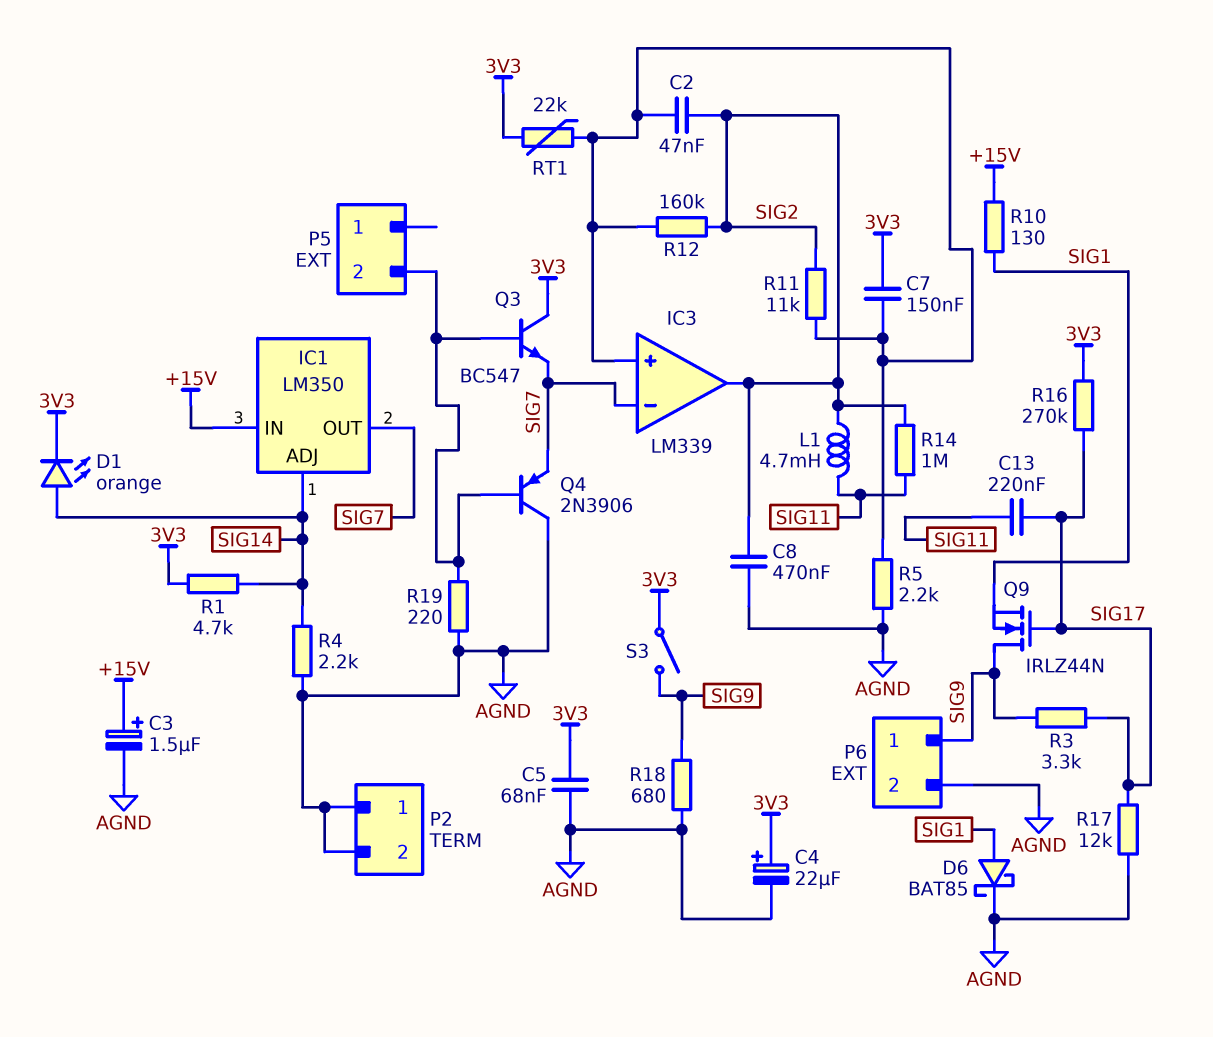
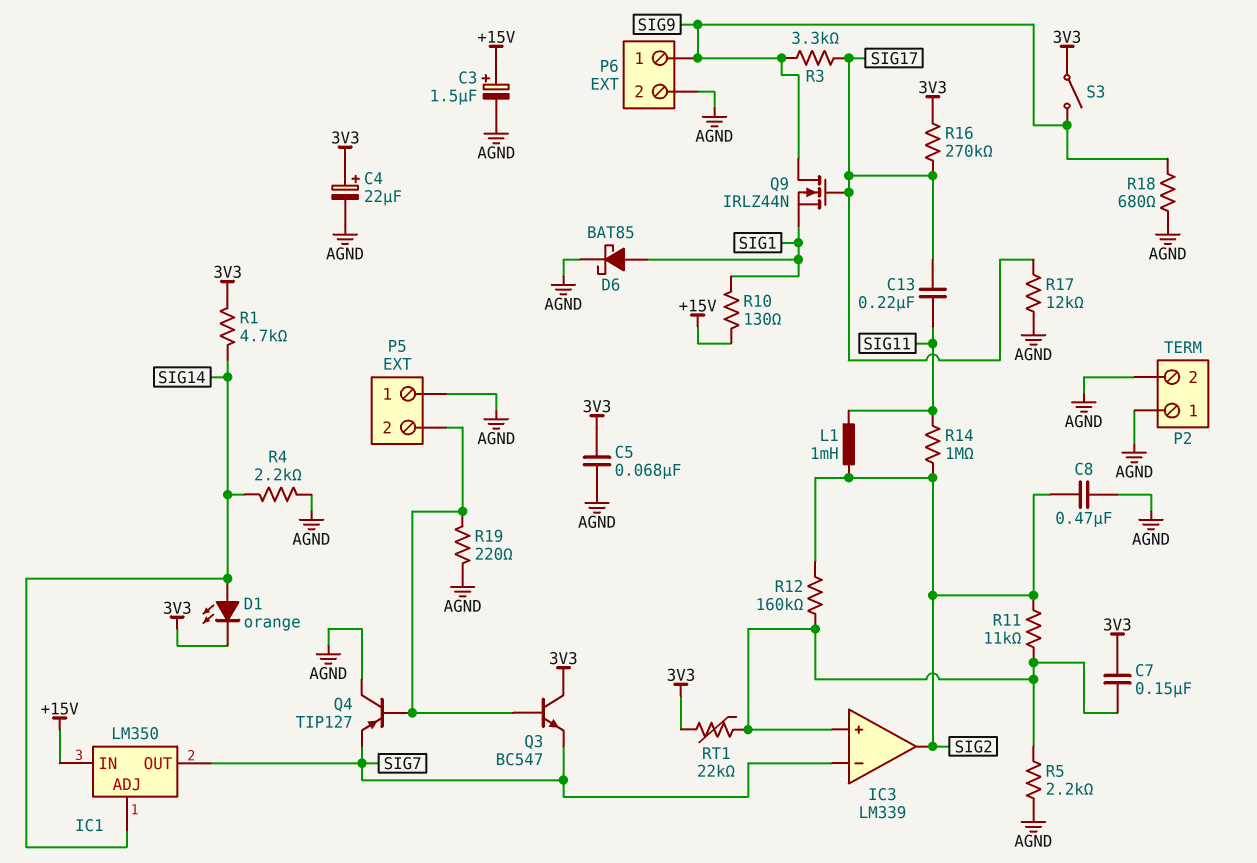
C2: 47nF (IC3/in+, SIG2) -> none
L1: 4.7mH (SIG2, SIG11) -> 1mH (SIG2, SIG11)
P5 pin 1: none -> AGND
Q4: PNP 2N3906 (B P5/2, C AGND, E SIG7) -> PNP TIP127 (B P5/2, C AGND, E SIG7)

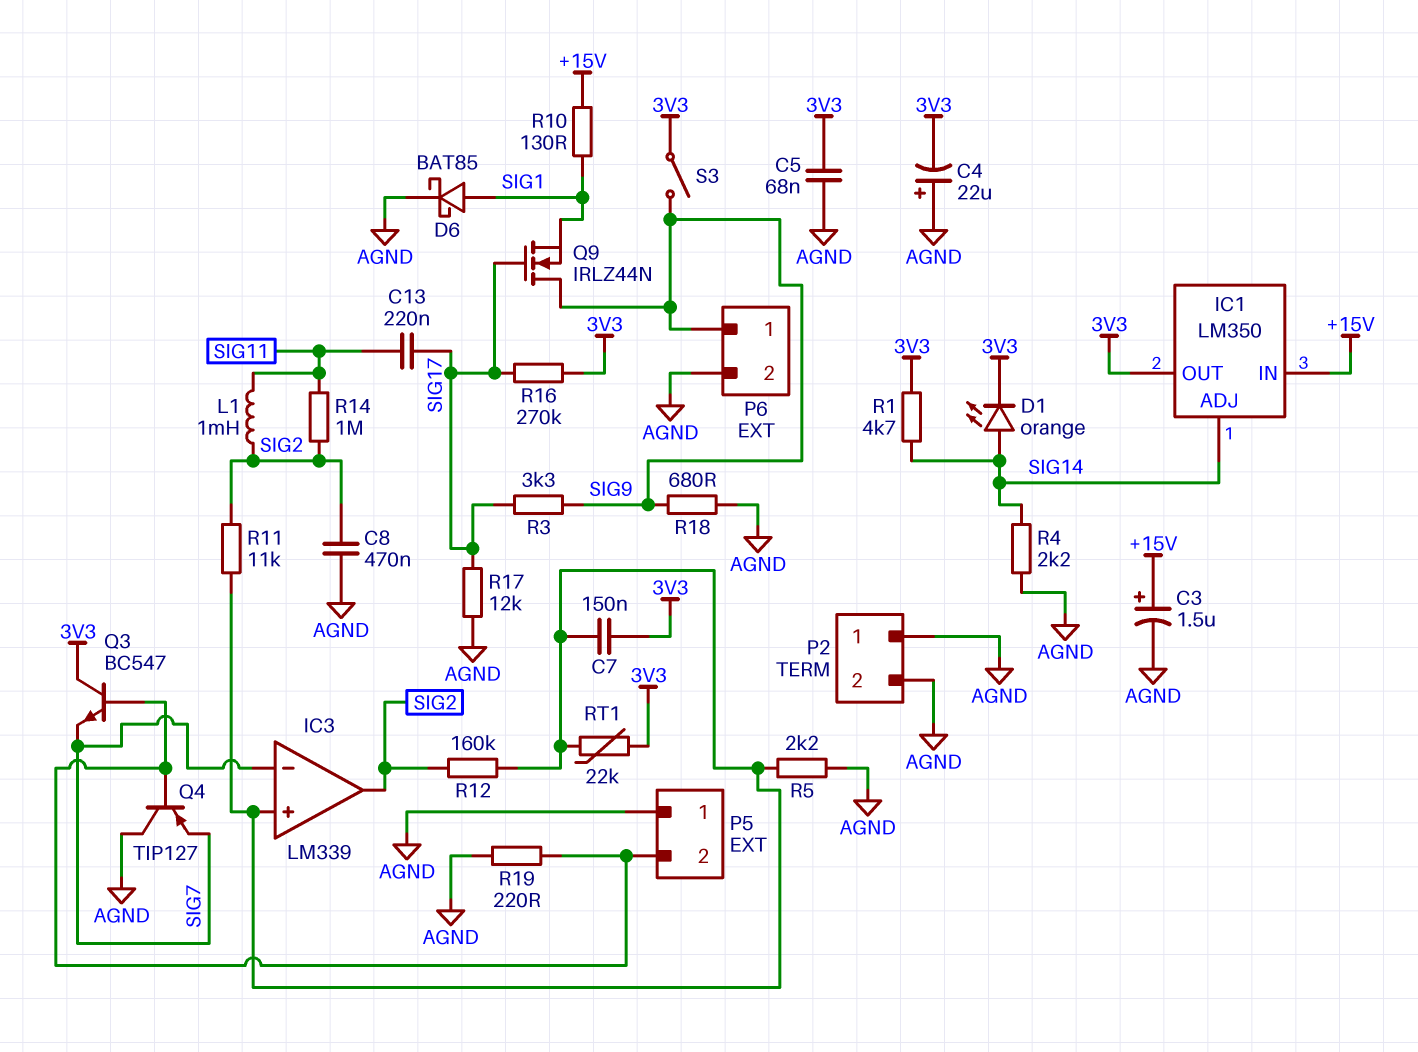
C4: 22uF (plus 3V3, minus AGND) -> 22uF (plus AGND, minus 3V3)
IC1 pin OUT: SIG7 -> 3V3

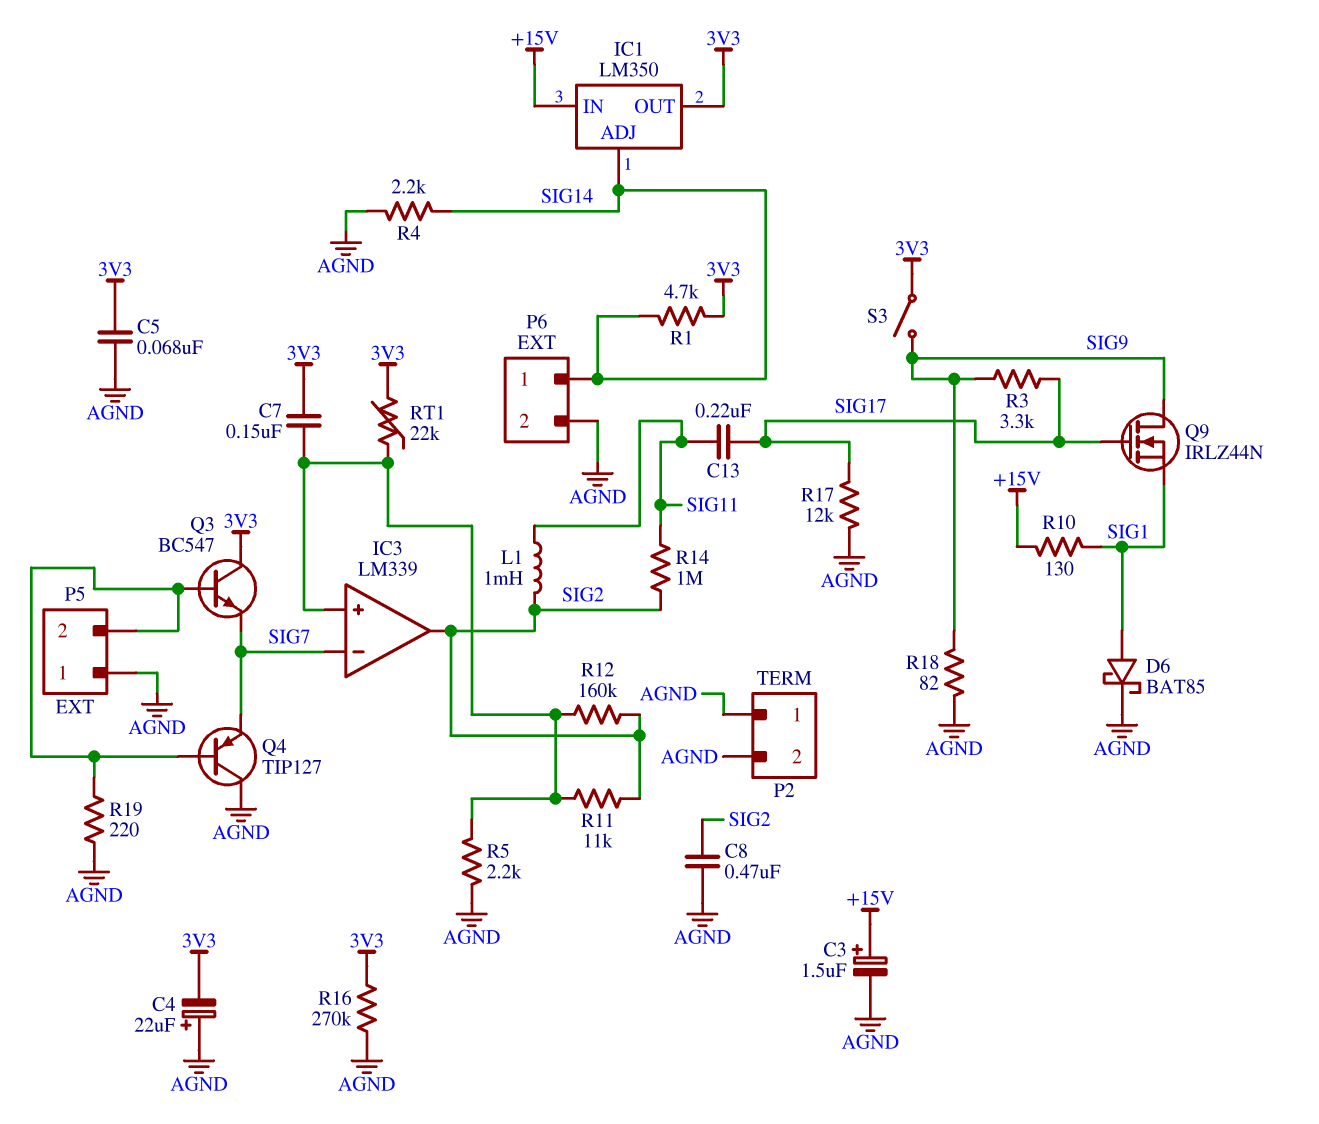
D1: LED orange (A SIG14, K 3V3) -> none
P6 pin 1: SIG9 -> SIG14
R16: 270k (3V3, SIG17) -> 270k (3V3, AGND)
R18: 680 (AGND, SIG9) -> 82 (AGND, SIG9)

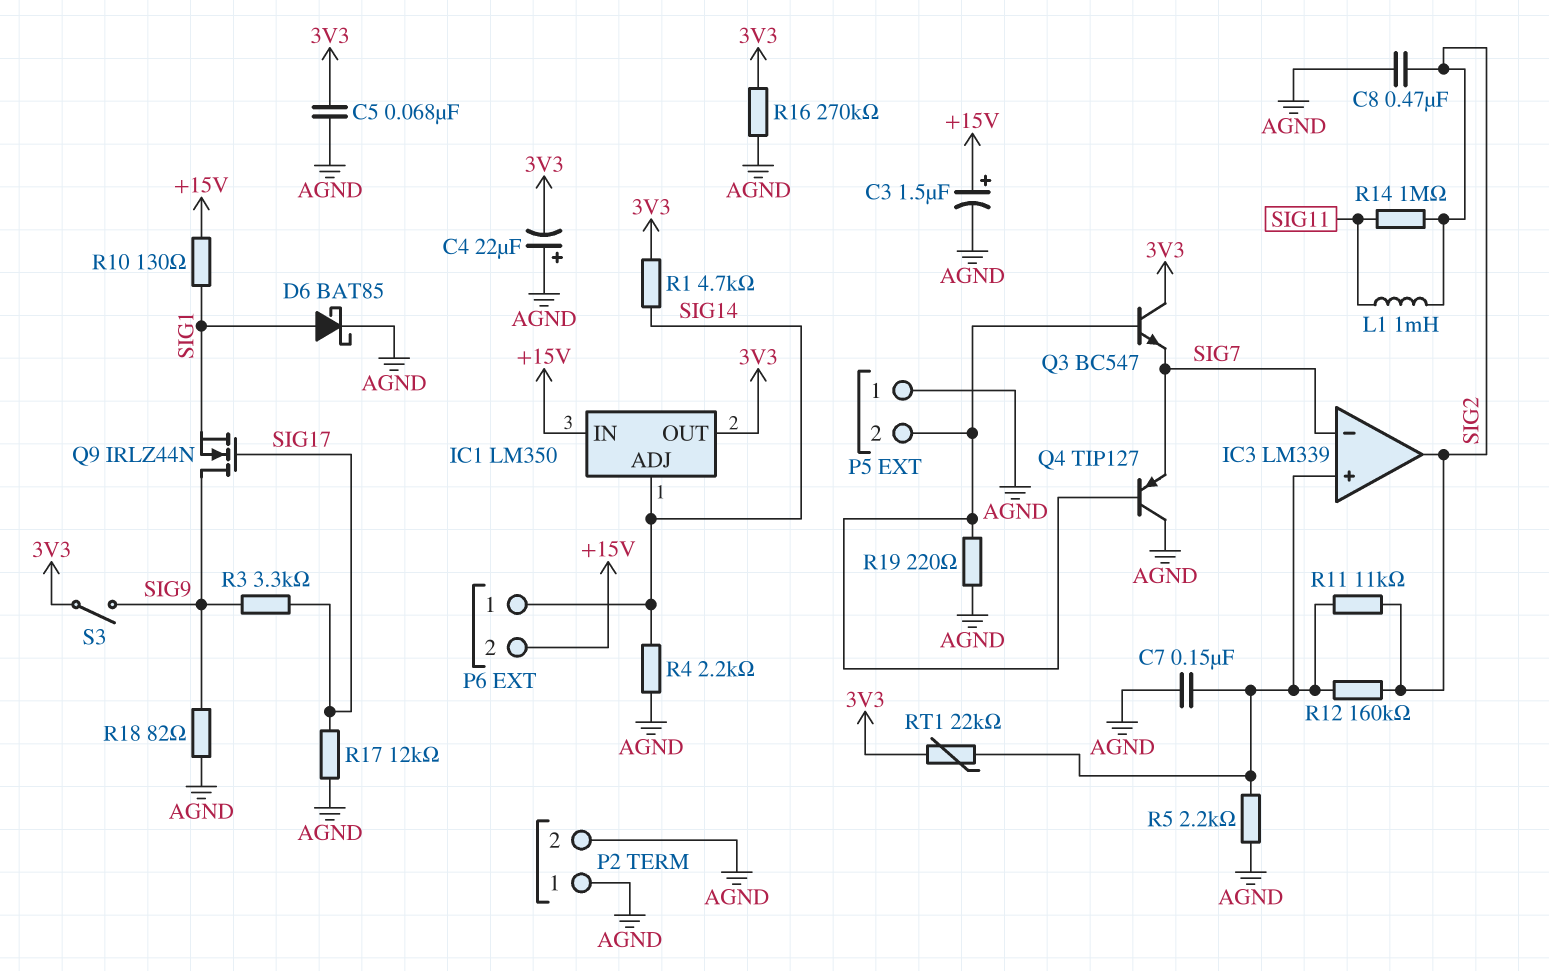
C7: 150nF (3V3, IC3/in+) -> 150nF (AGND, IC3/in+)
C13: 220nF (SIG11, SIG17) -> none
P6 pin 2: AGND -> +15V

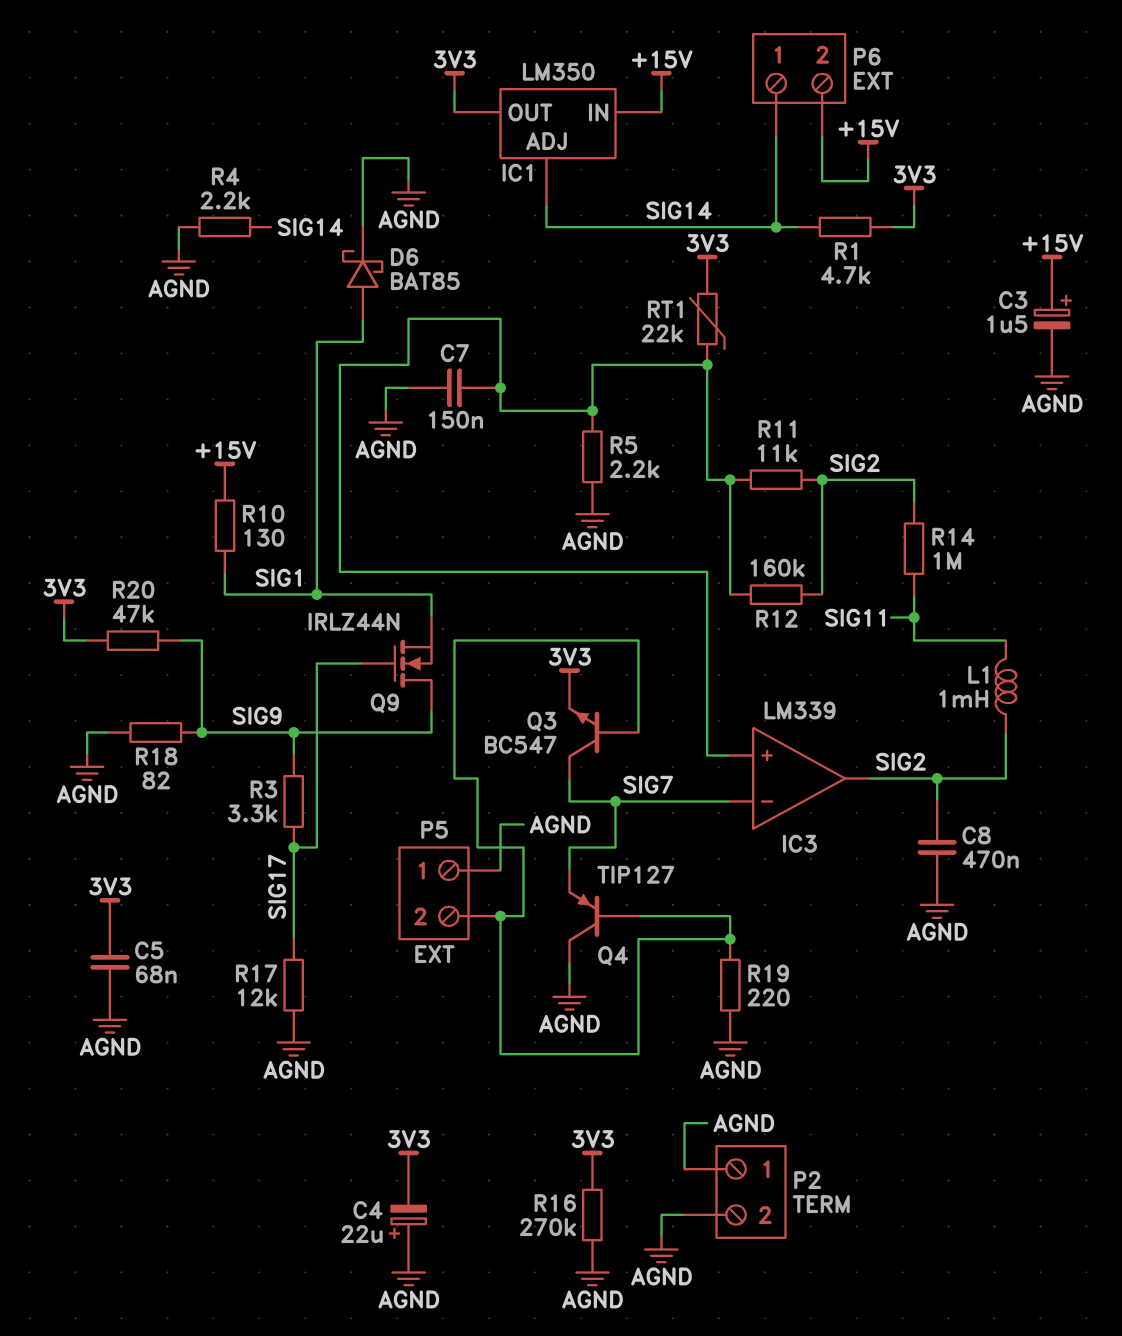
Q3: NPN BC547 (B P5/2, C 3V3, E SIG7) -> NPN BC547 (B P5/2, C SIG7, E 3V3)
R20: none -> 47k (3V3, SIG9)
S3: switch (3V3, SIG9) -> none

